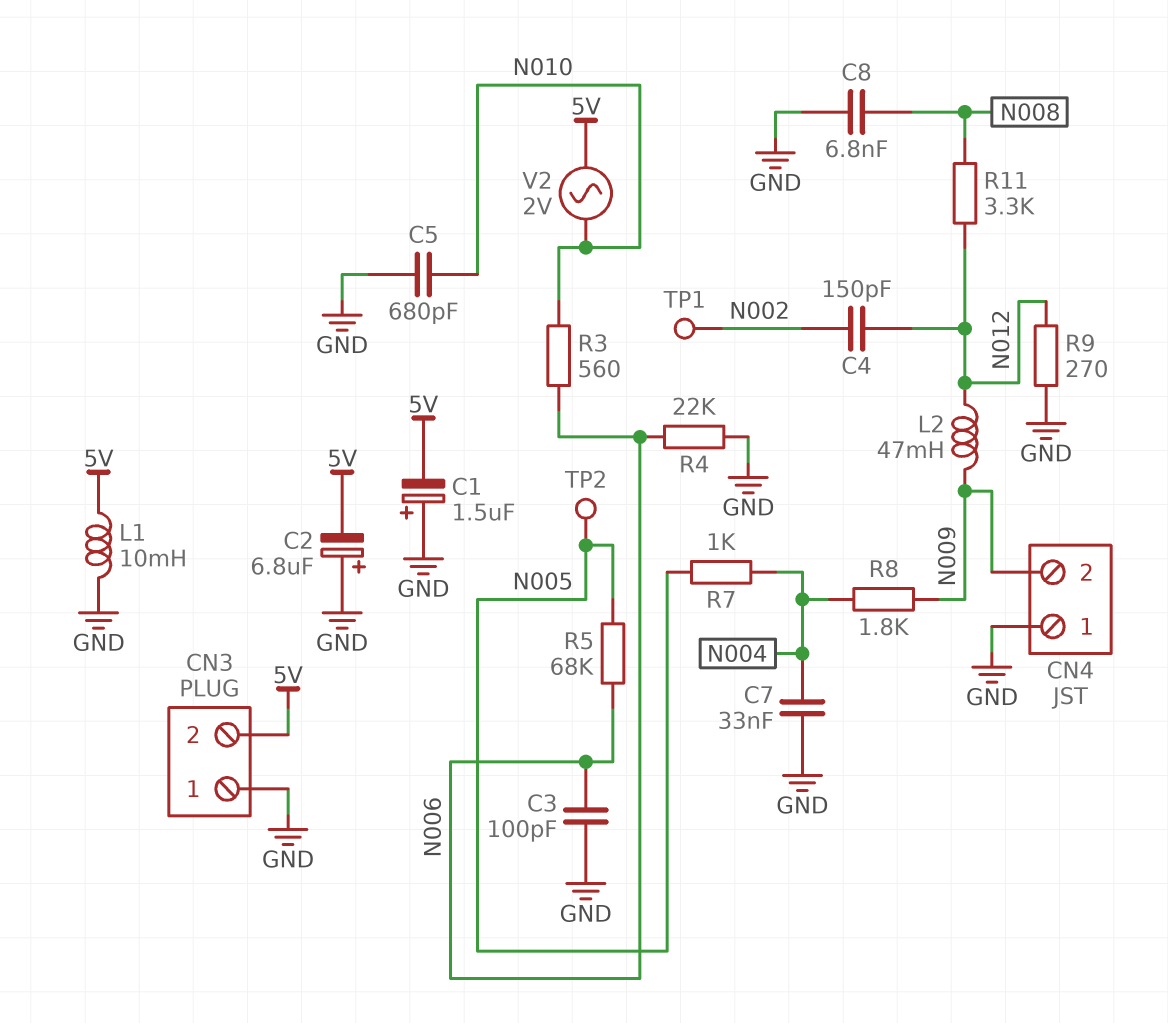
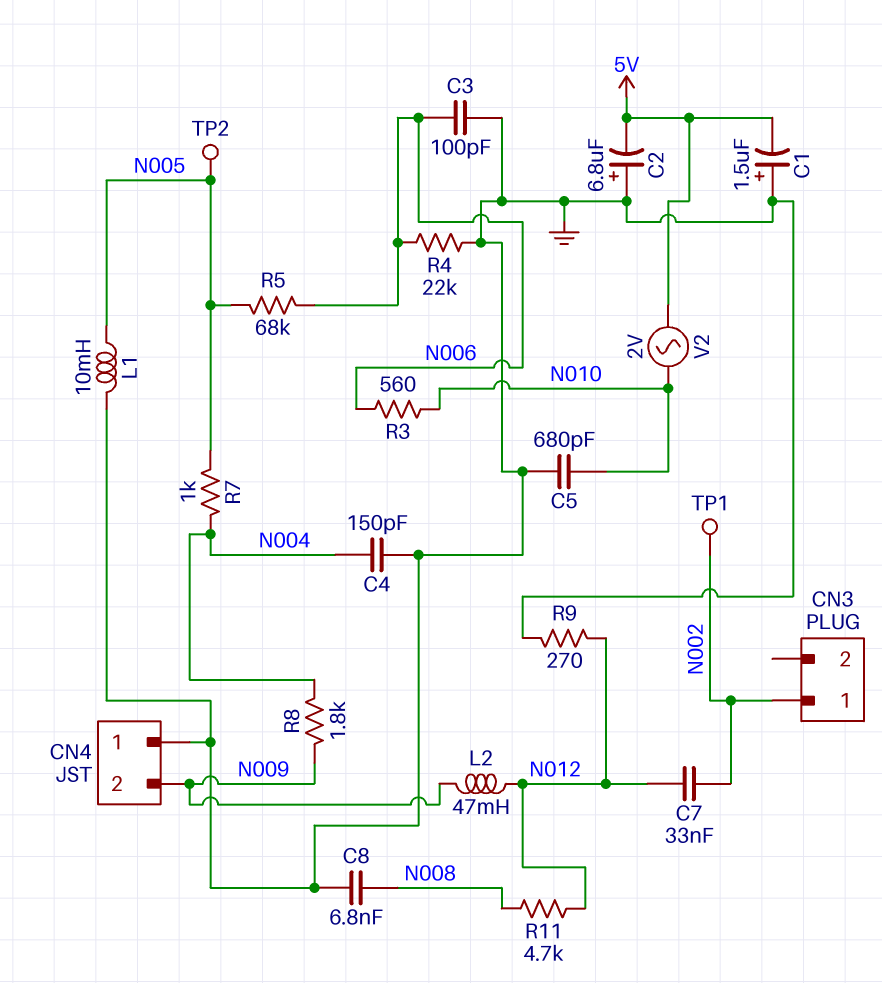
C4: 150pF (N002, N012) -> 150pF (GND, N004)
C7: 33nF (GND, N004) -> 33nF (N002, N012)
CN3 pin 1: GND -> N002
CN3 pin 2: 5V -> none
L1: 10mH (5V, GND) -> 10mH (GND, N005)
R11: 3.3k (N008, N012) -> 4.7k (N008, N012)

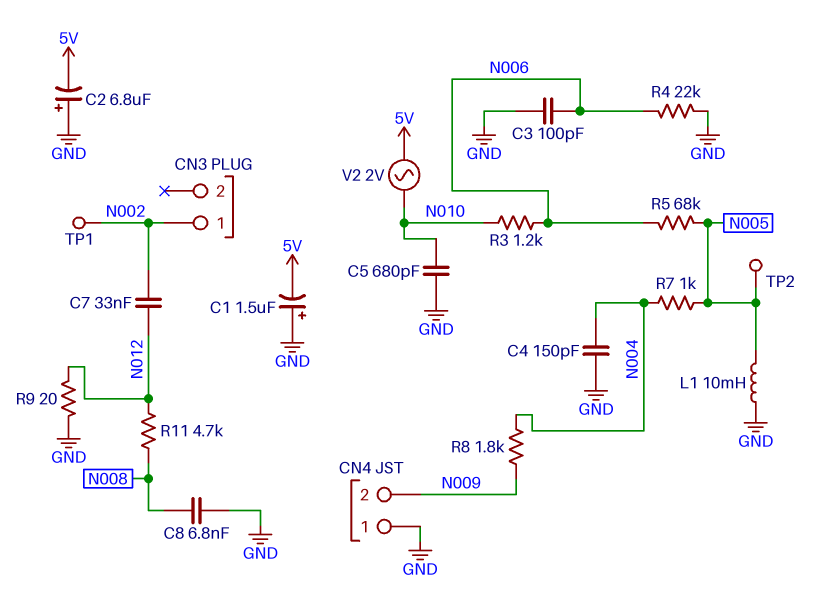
L2: 47mH (N009, N012) -> none
R3: 560 (N006, N010) -> 1.2k (N006, N010)
R9: 270 (GND, N012) -> 20 (GND, N012)

